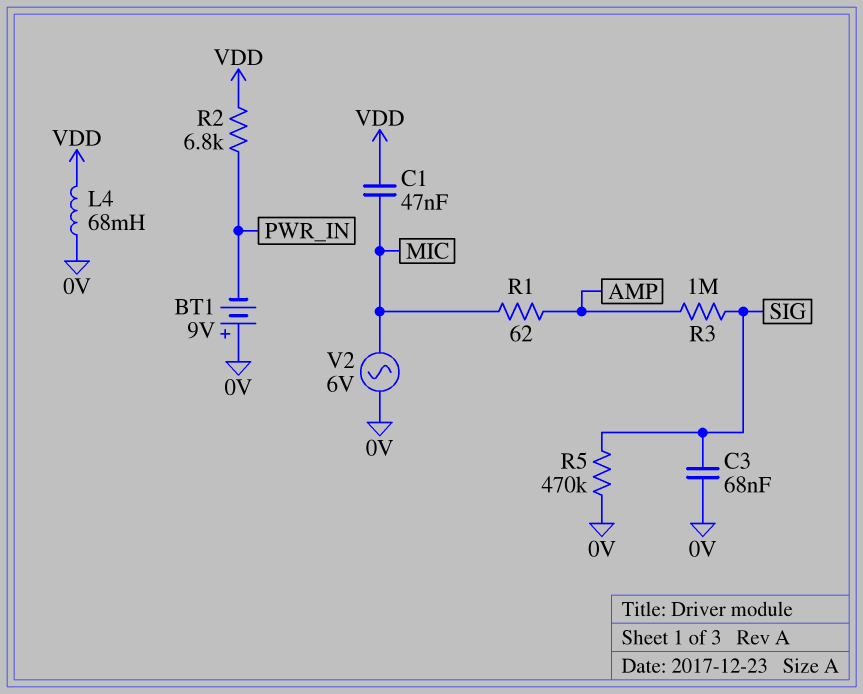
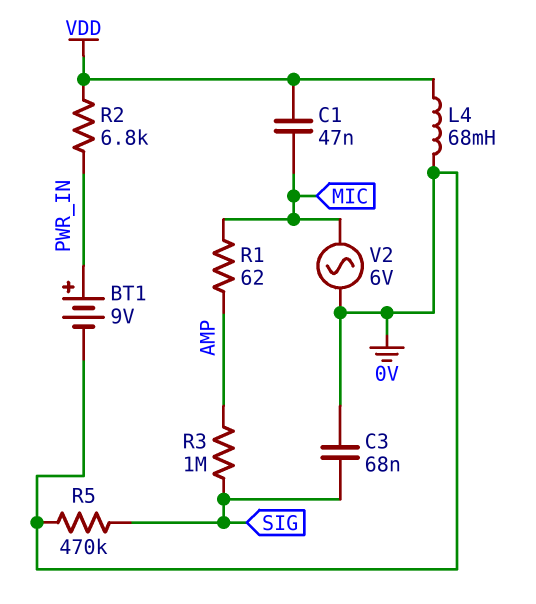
BT1: 9V (plus 0V, minus PWR_IN) -> 9V (plus PWR_IN, minus 0V)

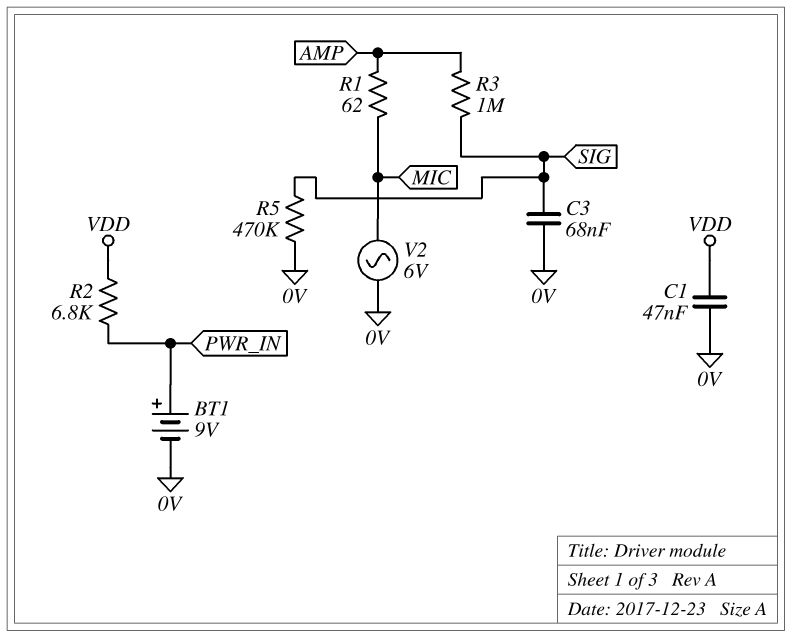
C1: 47nF (MIC, VDD) -> 47nF (0V, VDD)
L4: 68mH (0V, VDD) -> none

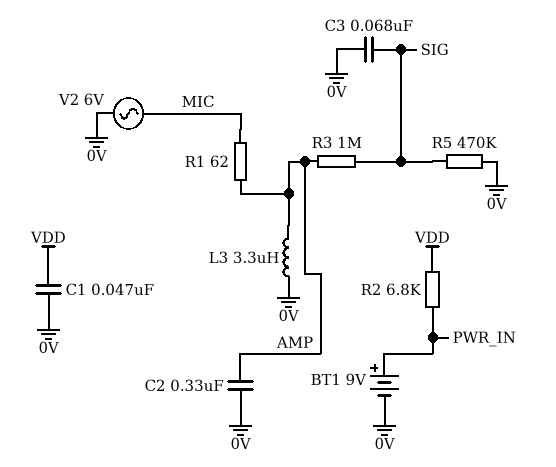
C2: none -> 330nF (0V, AMP)
L3: none -> 3.3uH (0V, AMP)

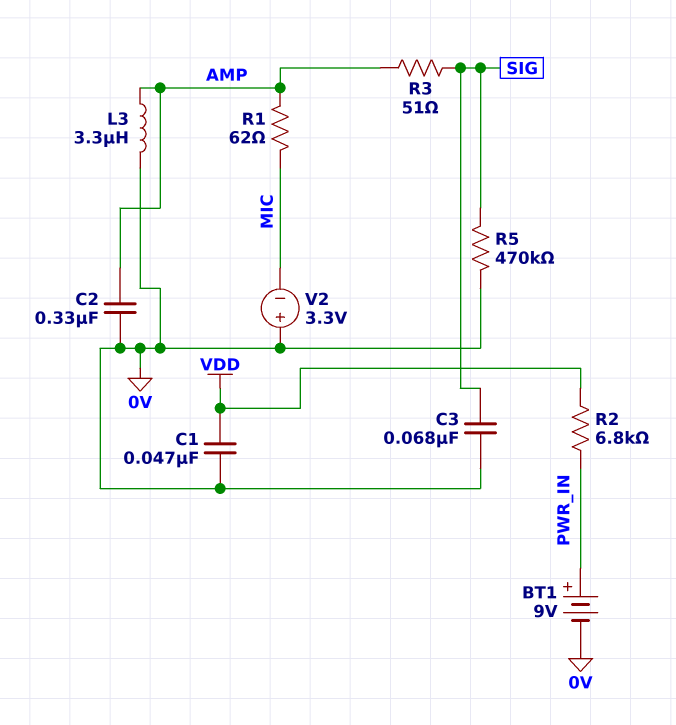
R3: 1M (AMP, SIG) -> 51 (AMP, SIG)
V2: AC 6V (0V, MIC) -> 3.3V (plus 0V, minus MIC)

